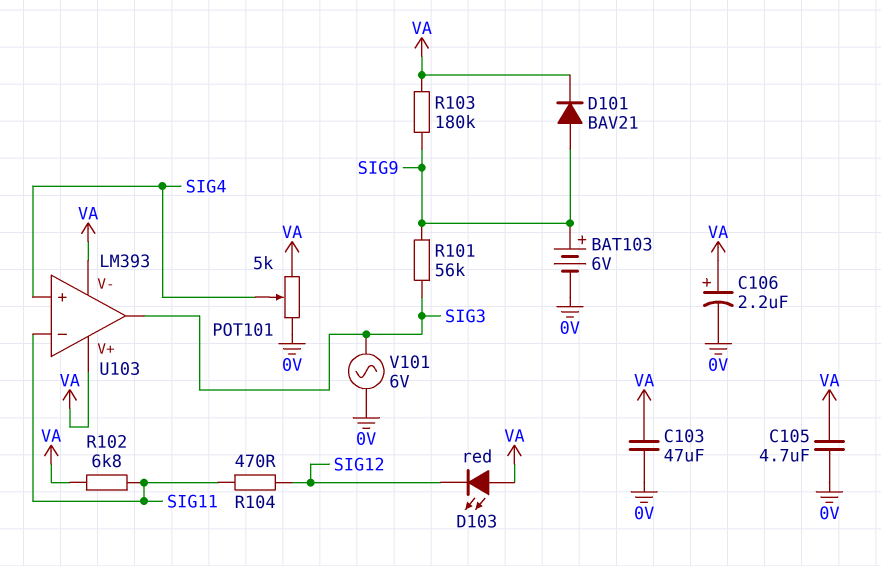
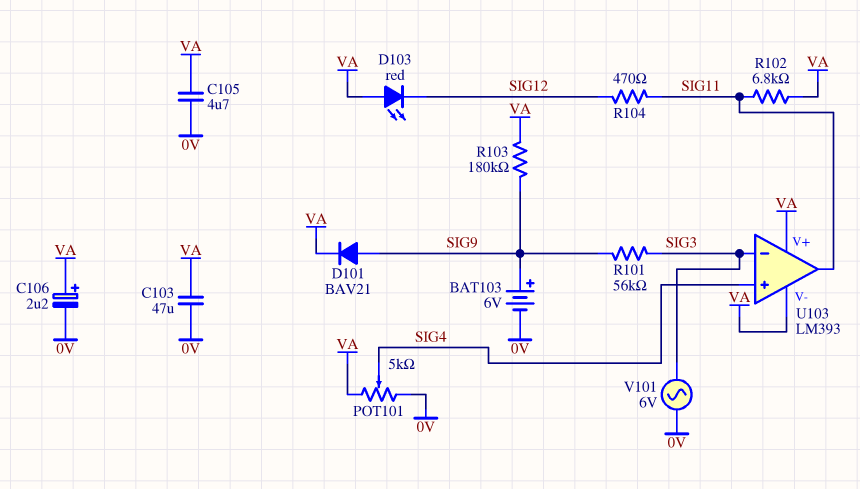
U103 pin in-: SIG11 -> SIG3
U103 pin out: SIG3 -> SIG11

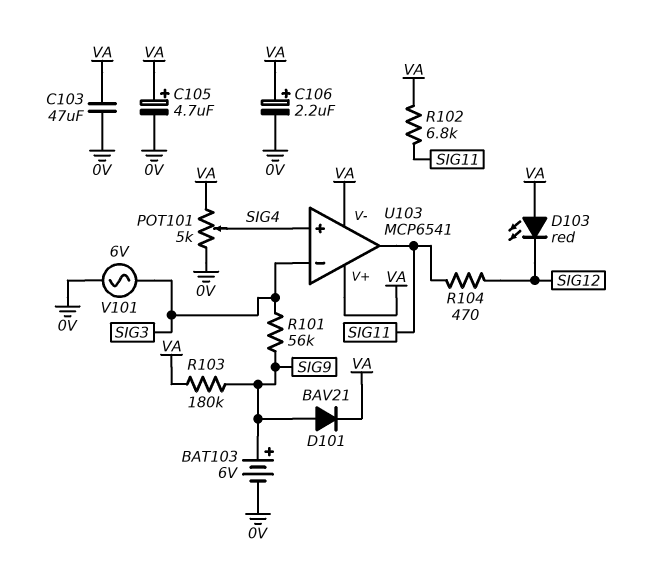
C105: 4.7uF (0V, VA) -> 4.7uF (plus VA, minus 0V)
U103: LM393 -> MCP6541

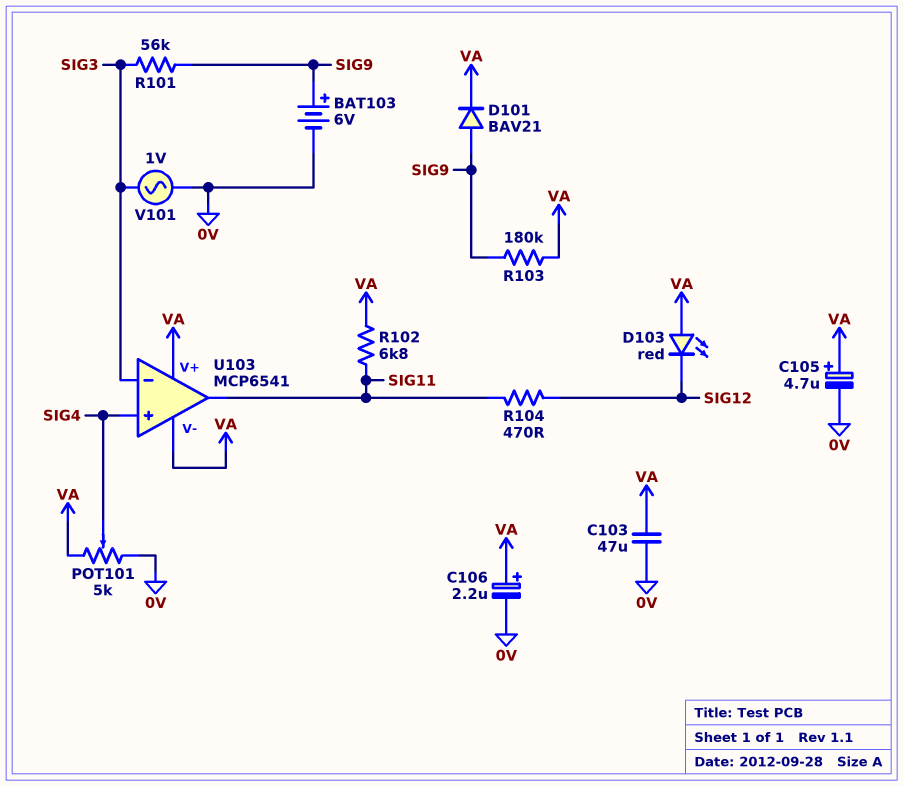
V101: AC 6V (0V, SIG3) -> AC 1V (0V, SIG3)

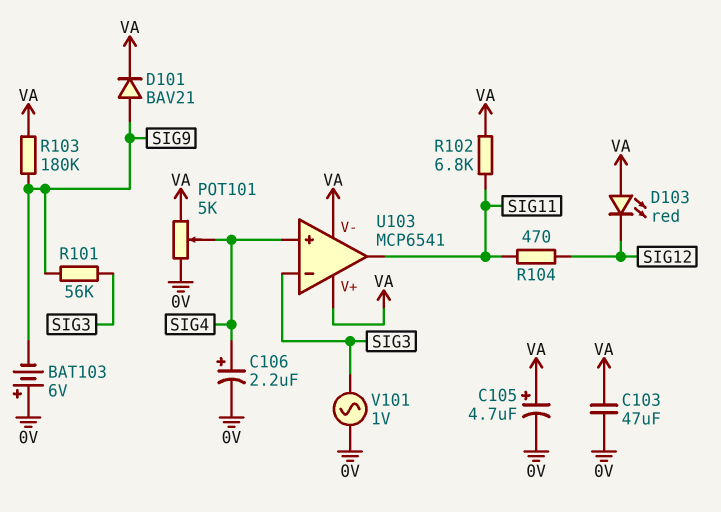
BAT103: 6V (plus SIG9, minus 0V) -> 6V (plus 0V, minus SIG9)
C106: 2.2uF (plus VA, minus 0V) -> 2.2uF (plus SIG4, minus 0V)

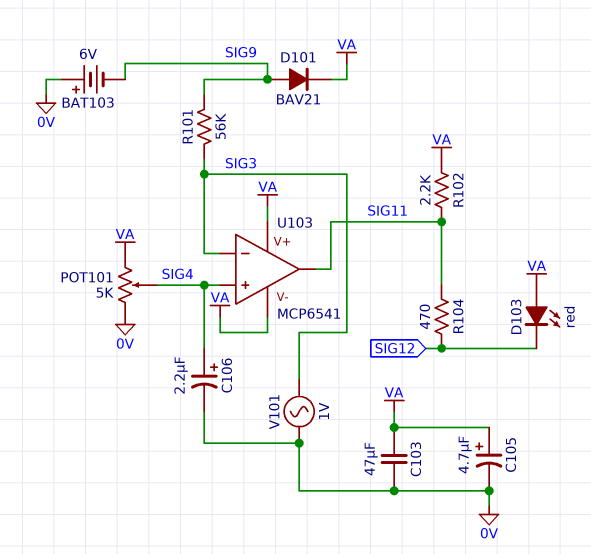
R102: 6.8k (SIG11, VA) -> 2.2k (SIG11, VA)
R103: 180k (SIG9, VA) -> none

